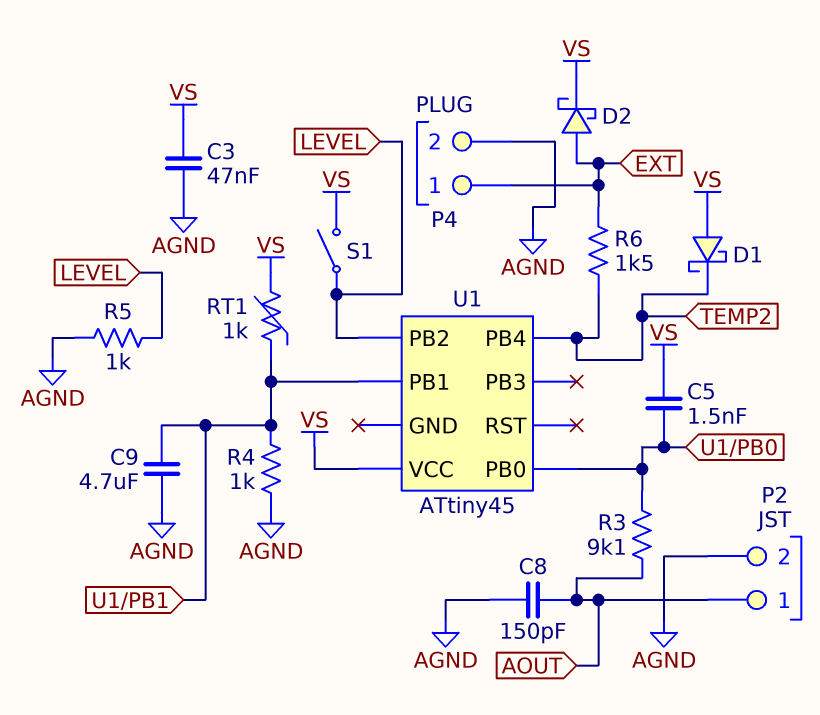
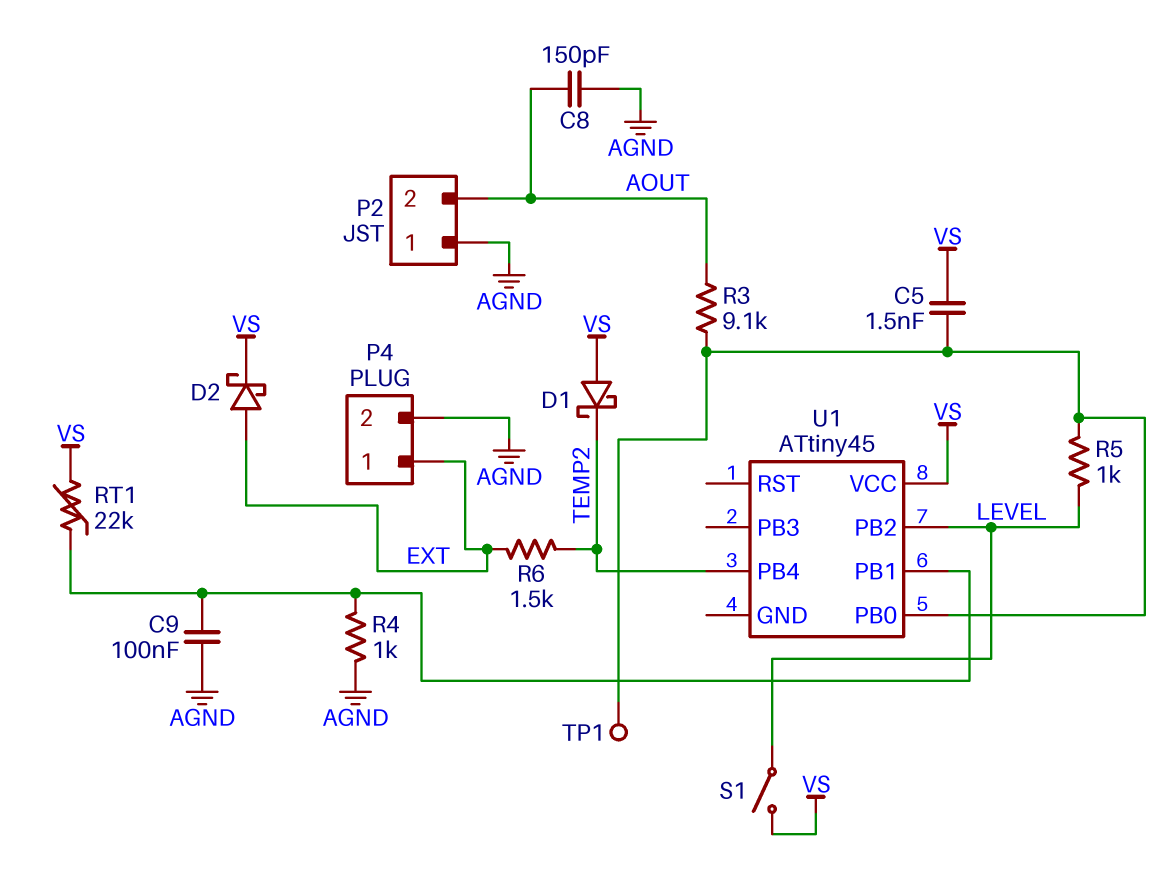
C3: 47nF (AGND, VS) -> none
C9: 4.7uF (AGND, U1/PB1) -> 100nF (AGND, U1/PB1)
P2 pin 1: AOUT -> AGND
P2 pin 2: AGND -> AOUT
R5: 1k (AGND, LEVEL) -> 1k (LEVEL, U1/PB0)
RT1: 1k (U1/PB1, VS) -> 22k (U1/PB1, VS)
TP1: none -> test point (U1/PB0)

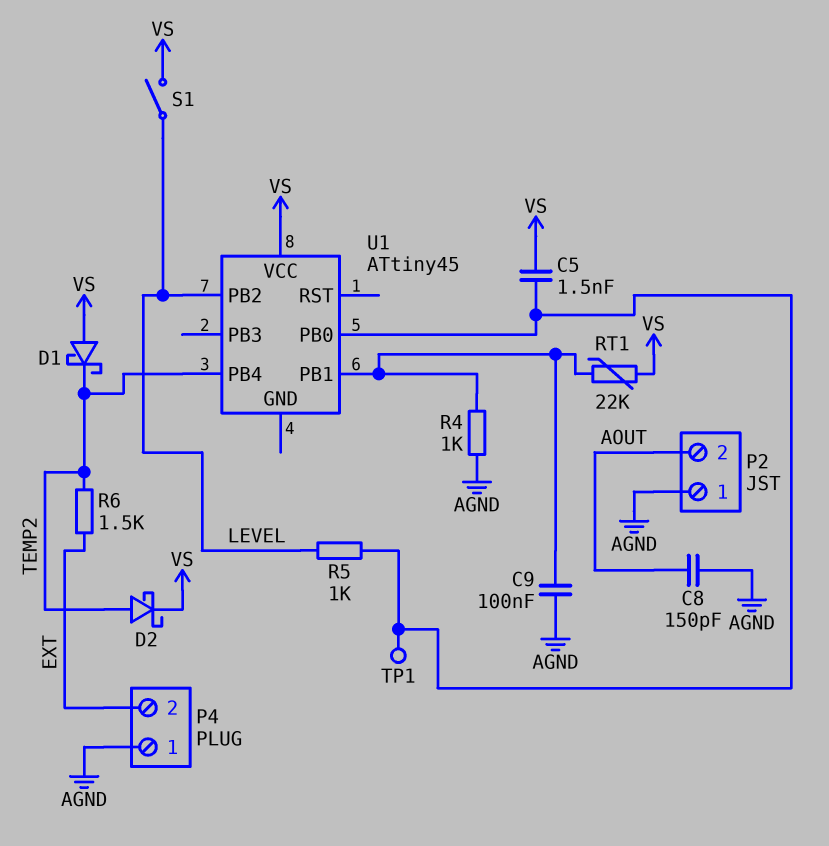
D2: schottky (A EXT, K VS) -> schottky (A TEMP2, K VS)
P4 pin 1: EXT -> AGND
P4 pin 2: AGND -> EXT
R3: 9.1k (AOUT, U1/PB0) -> none

